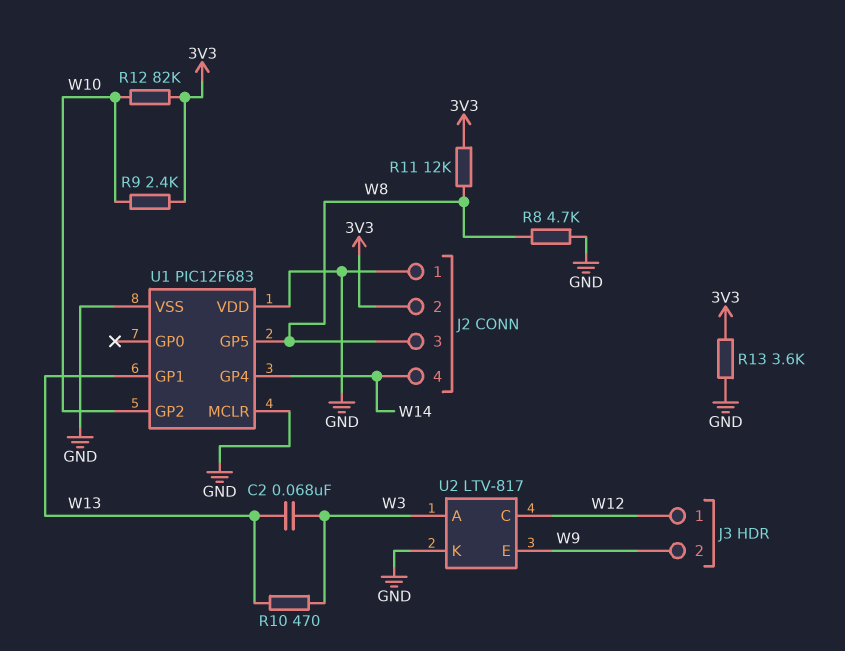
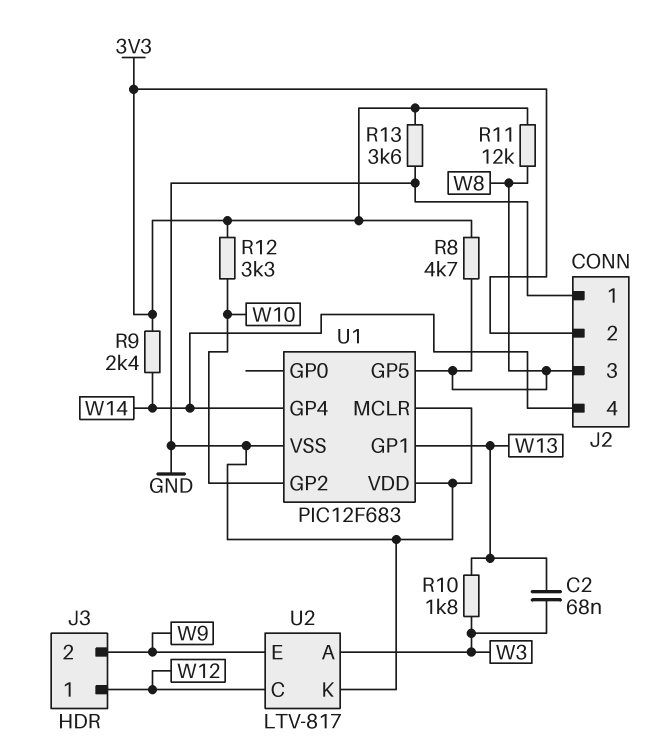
R8: 4.7k (GND, W8) -> 4.7k (3V3, W8)
R9: 2.4k (3V3, W10) -> 2.4k (3V3, W14)
R10: 470 (W3, W13) -> 1.8k (W3, W13)
R12: 82k (3V3, W10) -> 3.3k (3V3, W10)

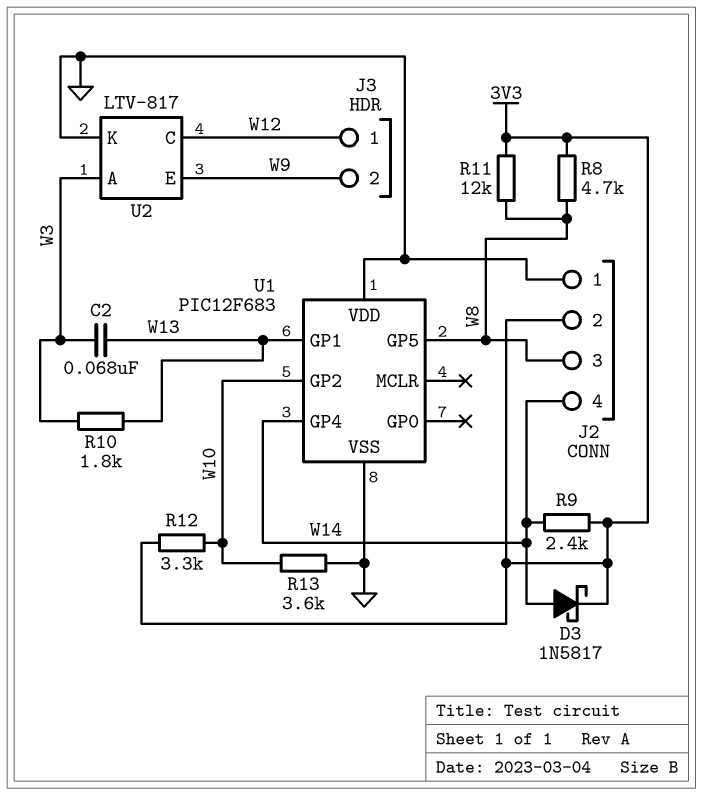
D3: none -> schottky 1N5817 (A W14, K 3V3)
R13: 3.6k (3V3, GND) -> 3.6k (GND, W10)
U1 pin MCLR: GND -> none

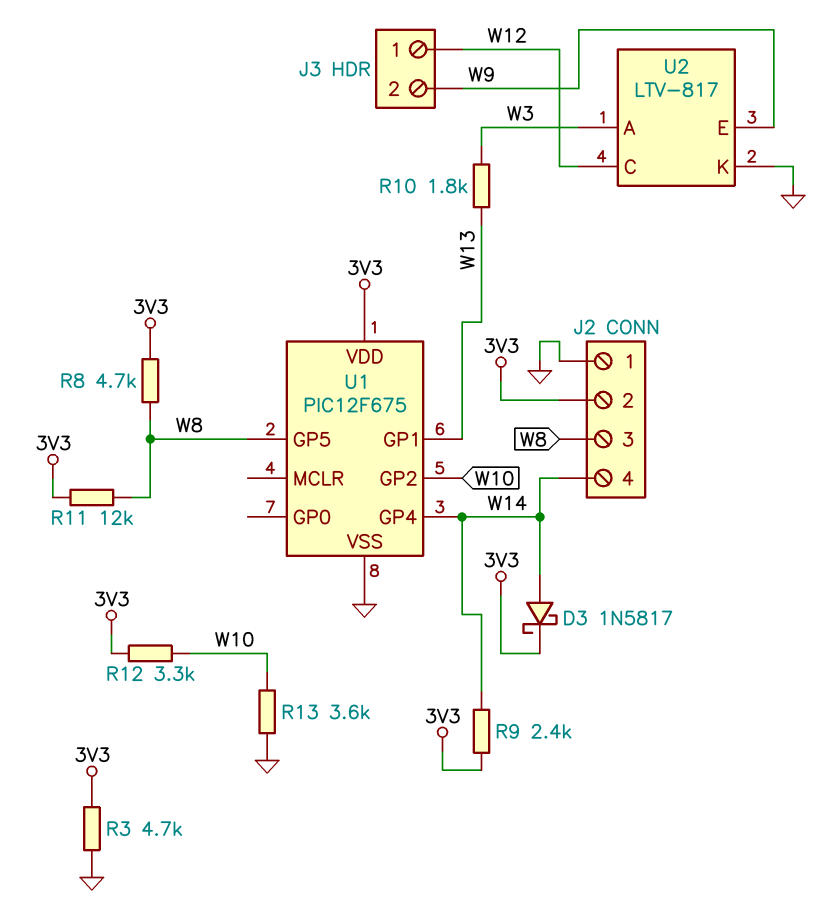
C2: 68nF (W3, W13) -> none
R3: none -> 4.7k (3V3, GND)
U1: PIC12F683 -> PIC12F675
U1 pin VDD: GND -> 3V3

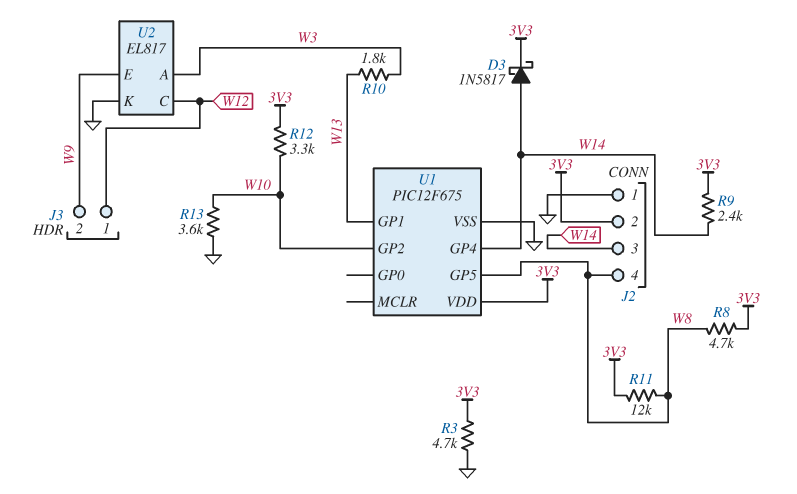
J2 pin 3: W8 -> W14
J2 pin 4: W14 -> W8
U2: LTV-817 -> EL817

